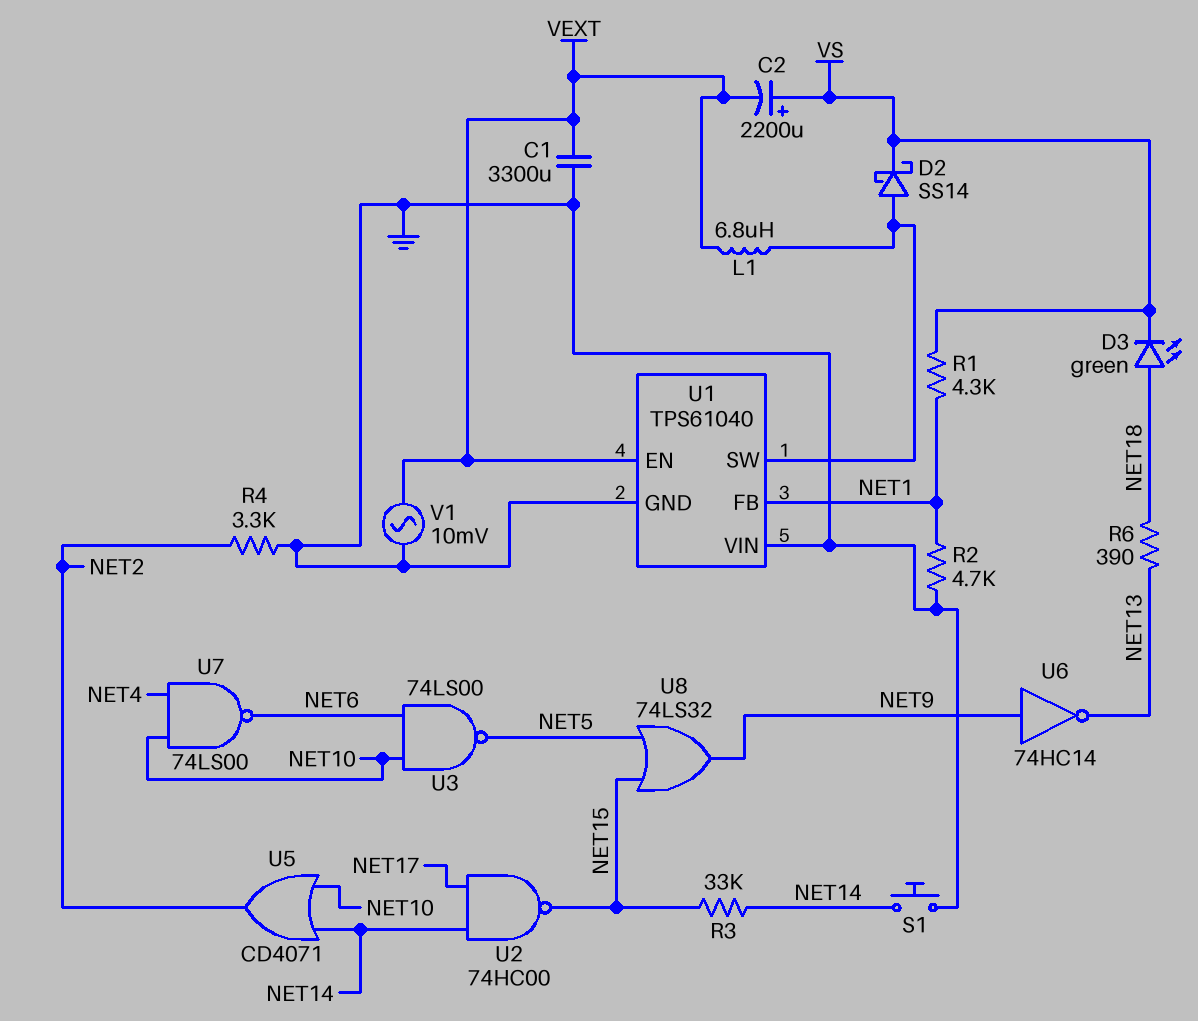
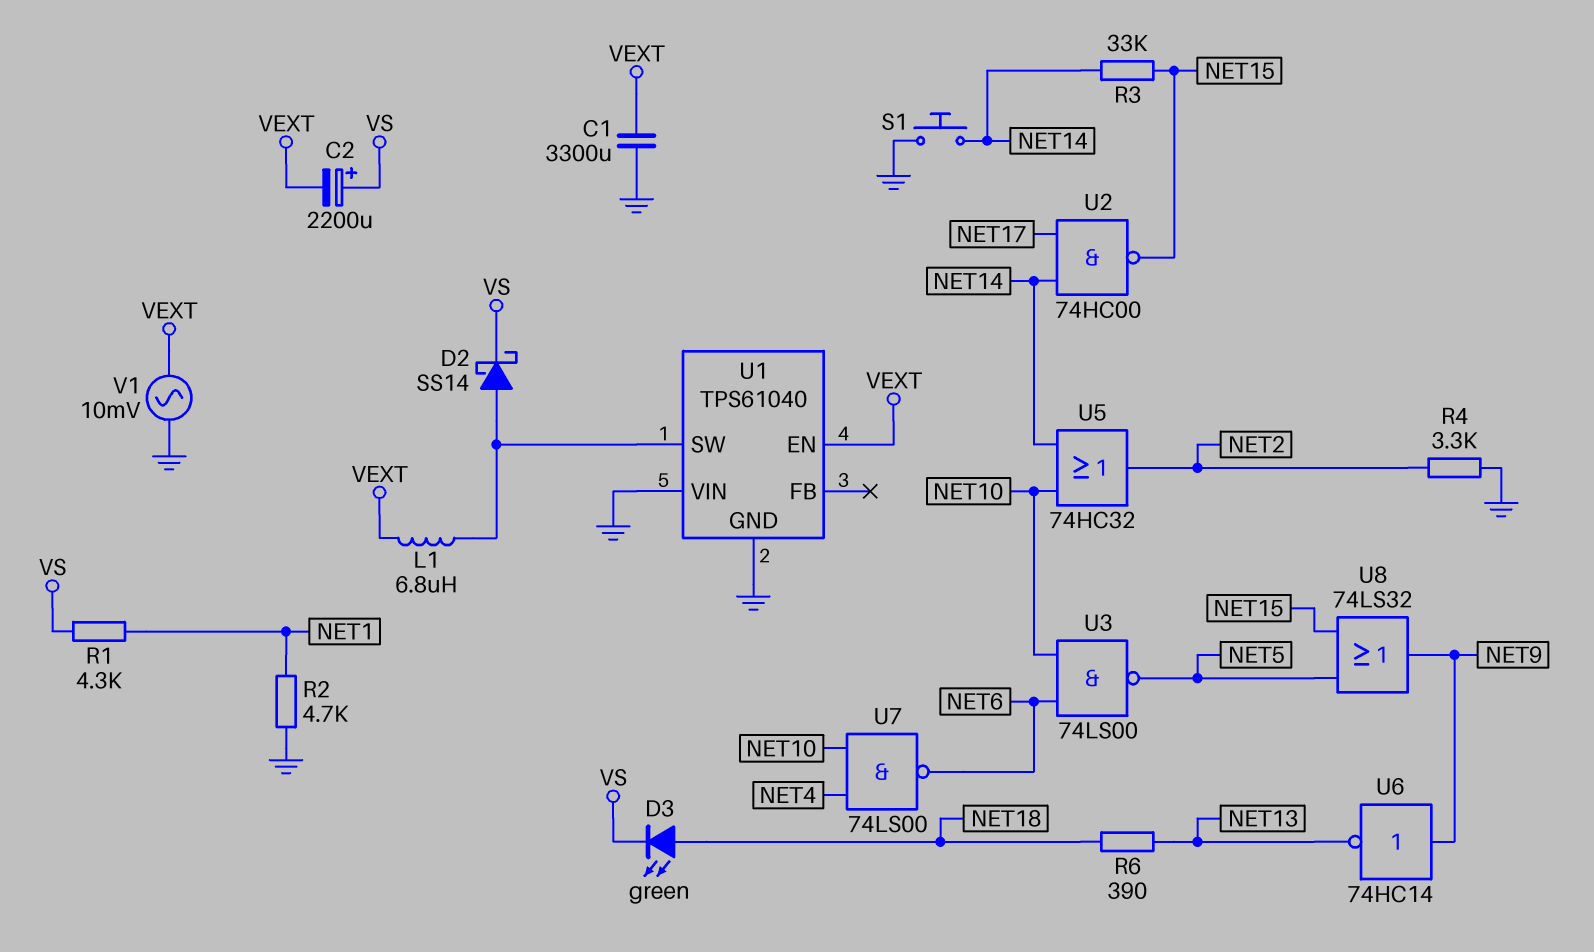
U1 pin FB: NET1 -> none
U5: OR CD4071 (in NET10, in NET14, out NET2) -> OR 74HC32 (in NET10, in NET14, out NET2)

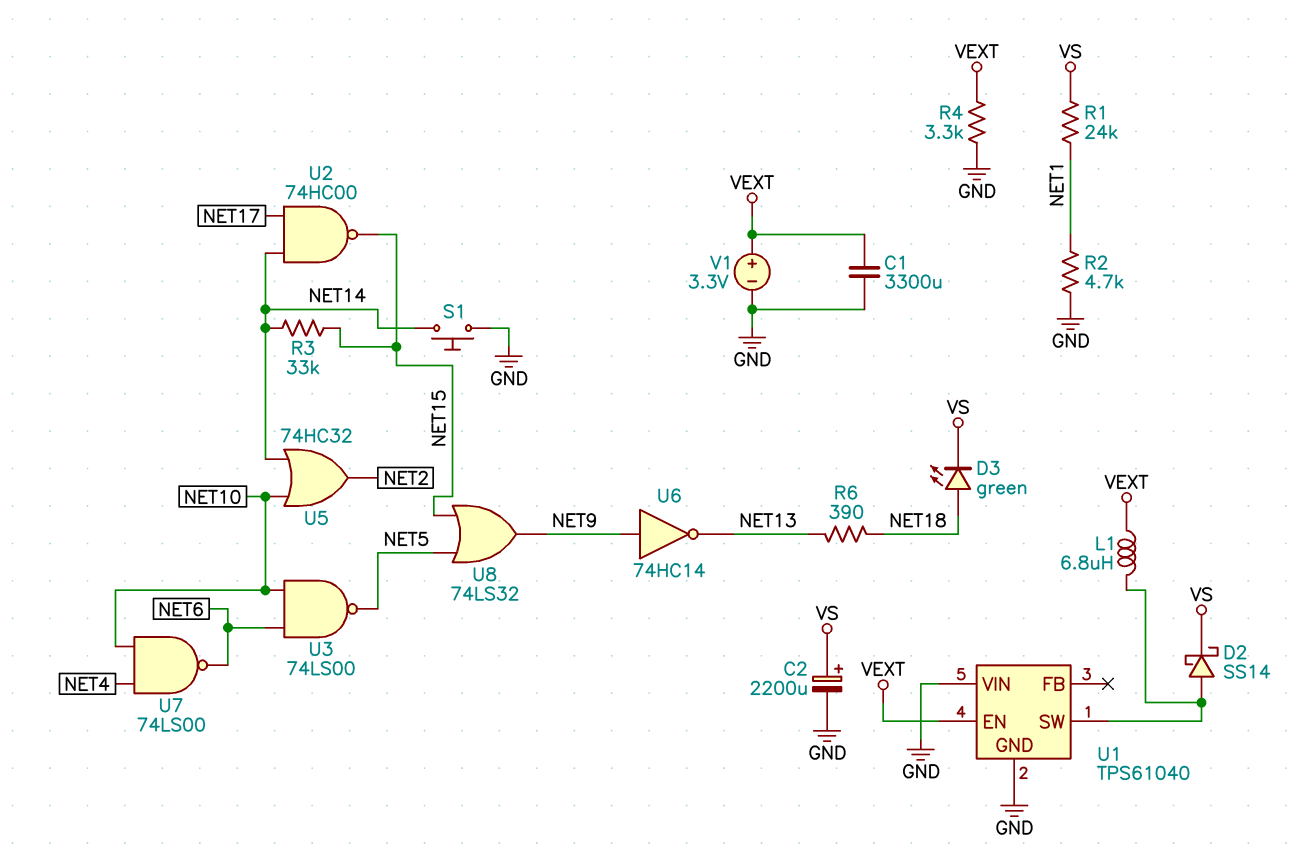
C2: 2200uF (plus VS, minus VEXT) -> 2200uF (plus VS, minus GND)
R1: 4.3k (NET1, VS) -> 24k (NET1, VS)
R4: 3.3k (GND, NET2) -> 3.3k (GND, VEXT)
V1: AC 10mV (GND, VEXT) -> 3.3V (plus VEXT, minus GND)

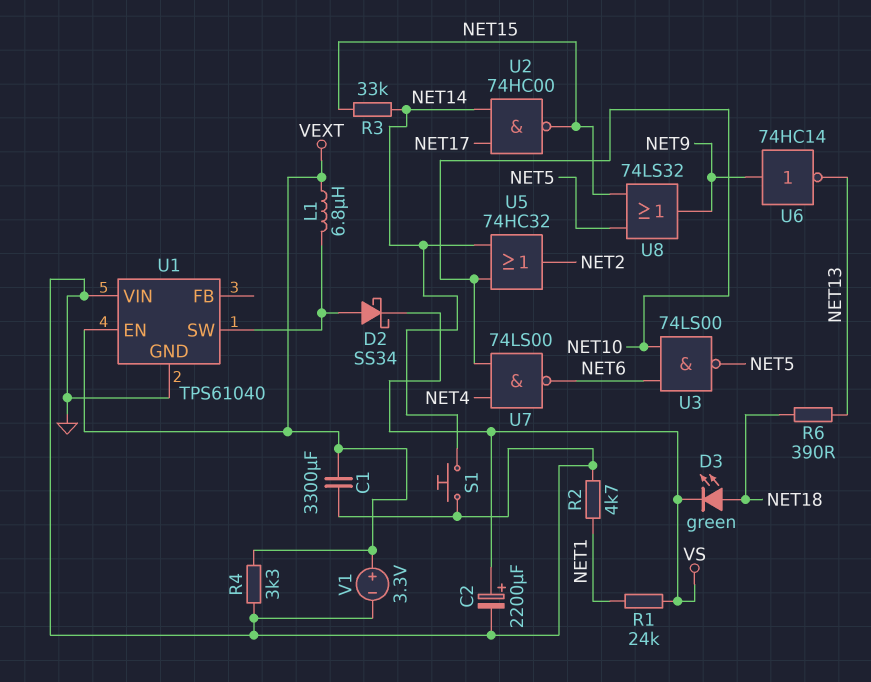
D2: schottky SS14 (A U1/SW, K VS) -> schottky SS34 (A U1/SW, K VS)

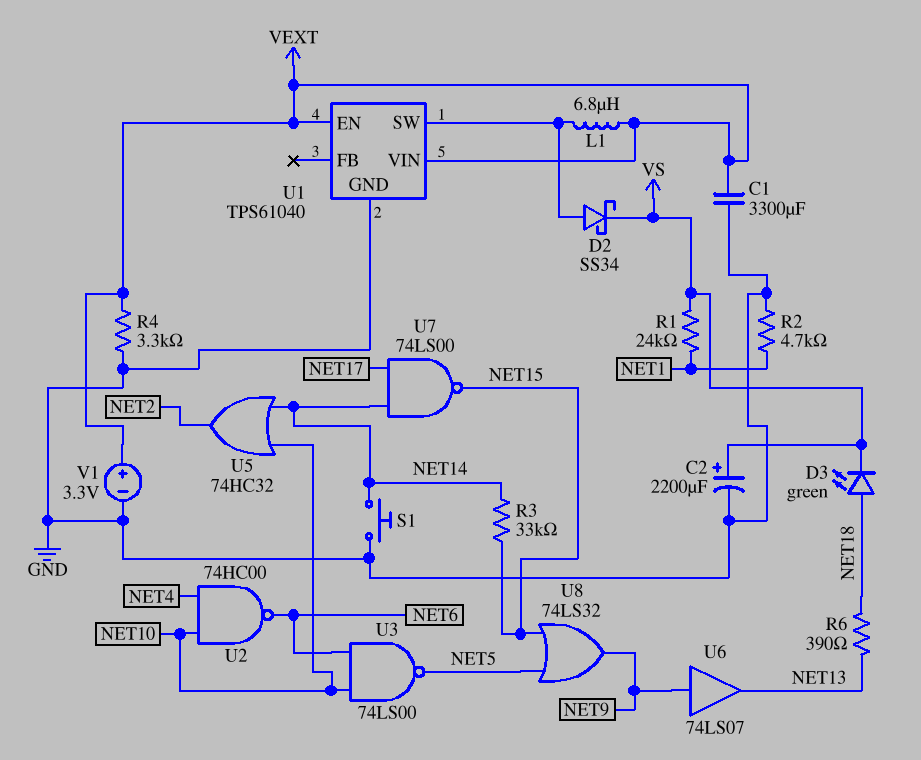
U1 pin VIN: GND -> VEXT
U2: NAND 74HC00 (in NET14, in NET17, out NET15) -> NAND 74HC00 (in NET4, in NET10, out NET6)
U6: NOT 74HC14 (in NET9, out NET13) -> buffer 74LS07 (in NET9, out NET13)
U7: NAND 74LS00 (in NET4, in NET10, out NET6) -> NAND 74LS00 (in NET14, in NET17, out NET15)

